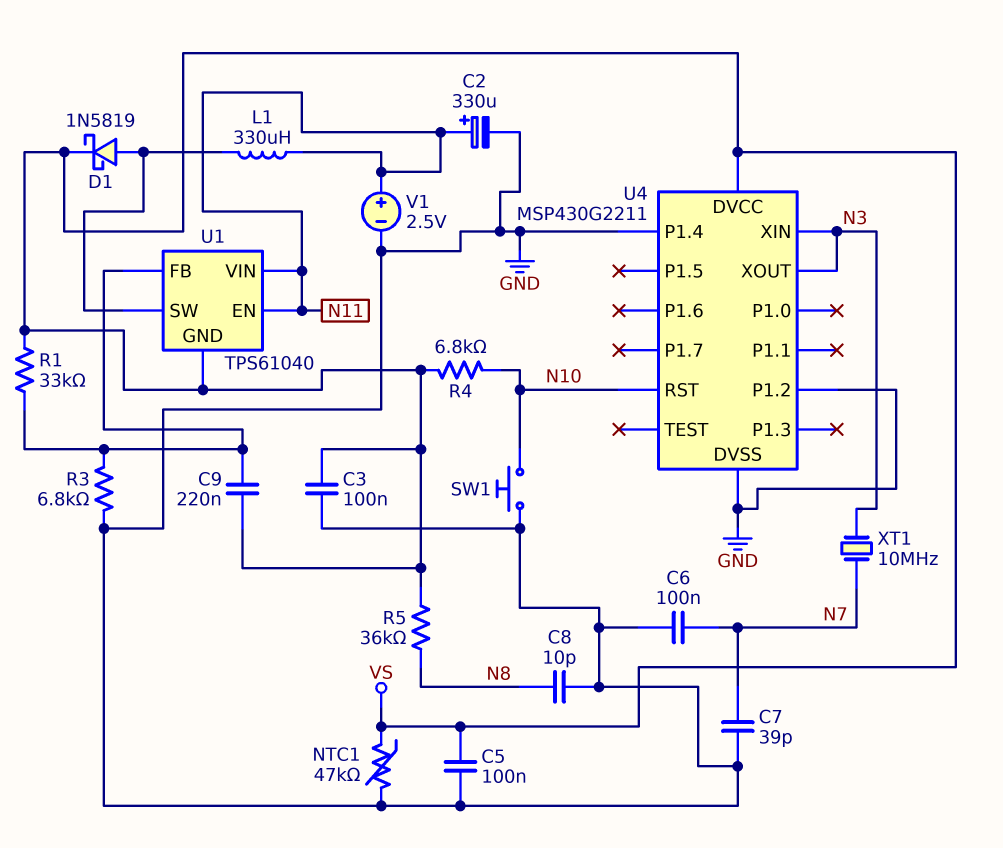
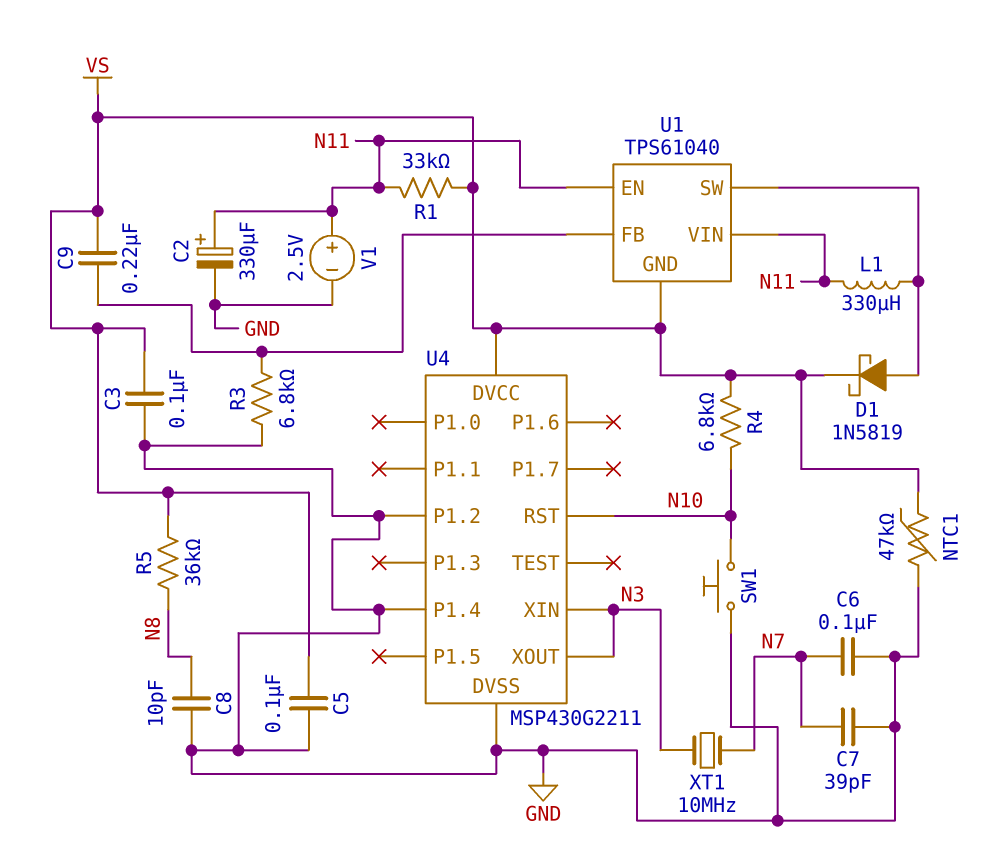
R1: 33k (U1/FB, VS) -> 33k (N11, VS)

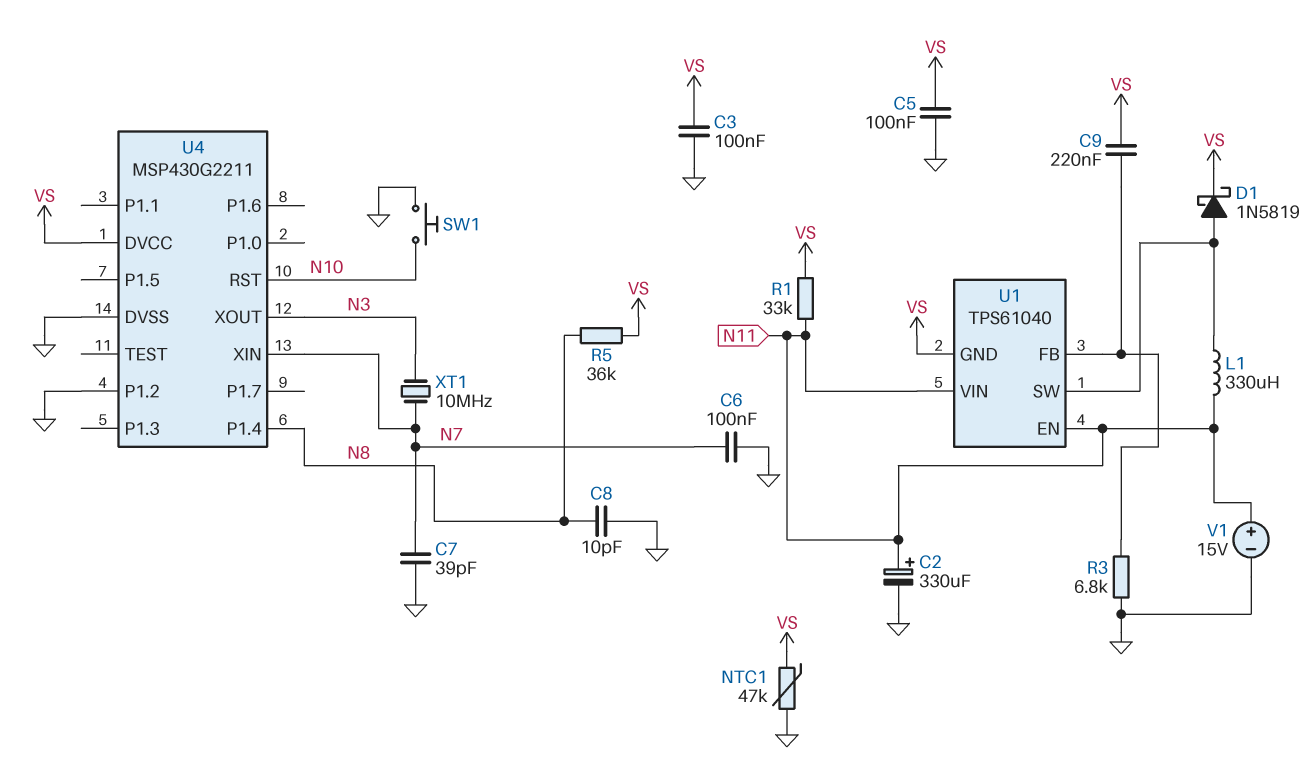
R4: 6.8k (N10, VS) -> none
U4 pin P1.4: GND -> N8
U4 pin XIN: N3 -> N7
V1: 2.5V (plus N11, minus GND) -> 15V (plus N11, minus GND)

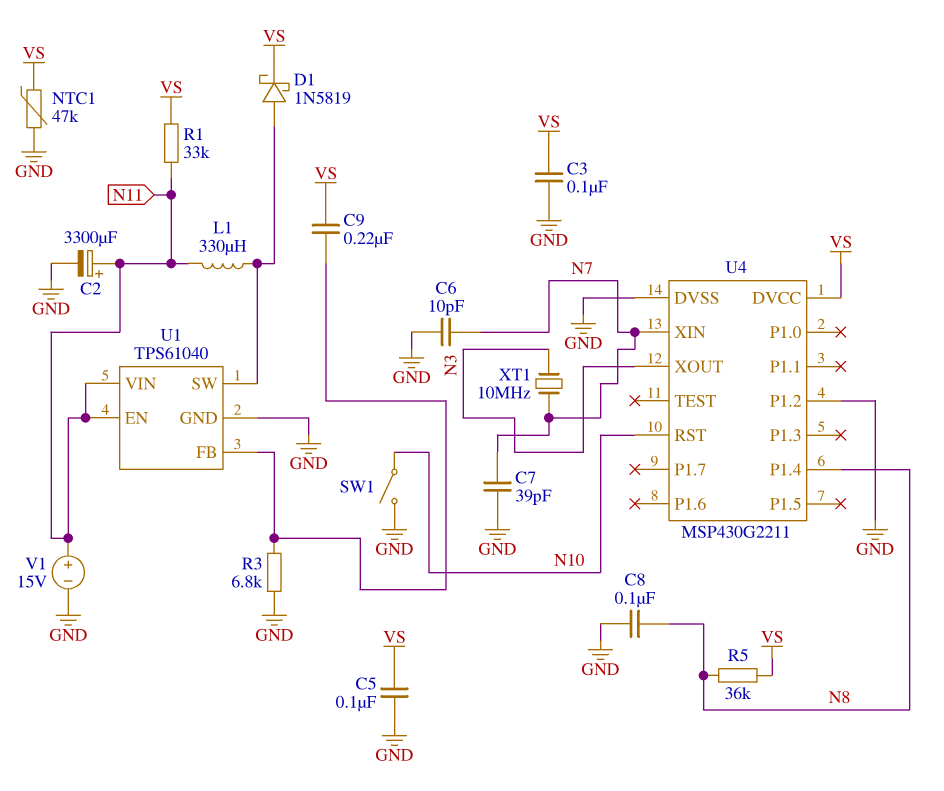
C2: 330uF (plus N11, minus GND) -> 3300uF (plus N11, minus GND)
C6: 100nF (GND, N7) -> 10pF (GND, N7)
C8: 10pF (GND, N8) -> 100nF (GND, N8)
SW1: button (GND, N10) -> switch (GND, N10)
U1 pin GND: VS -> GND

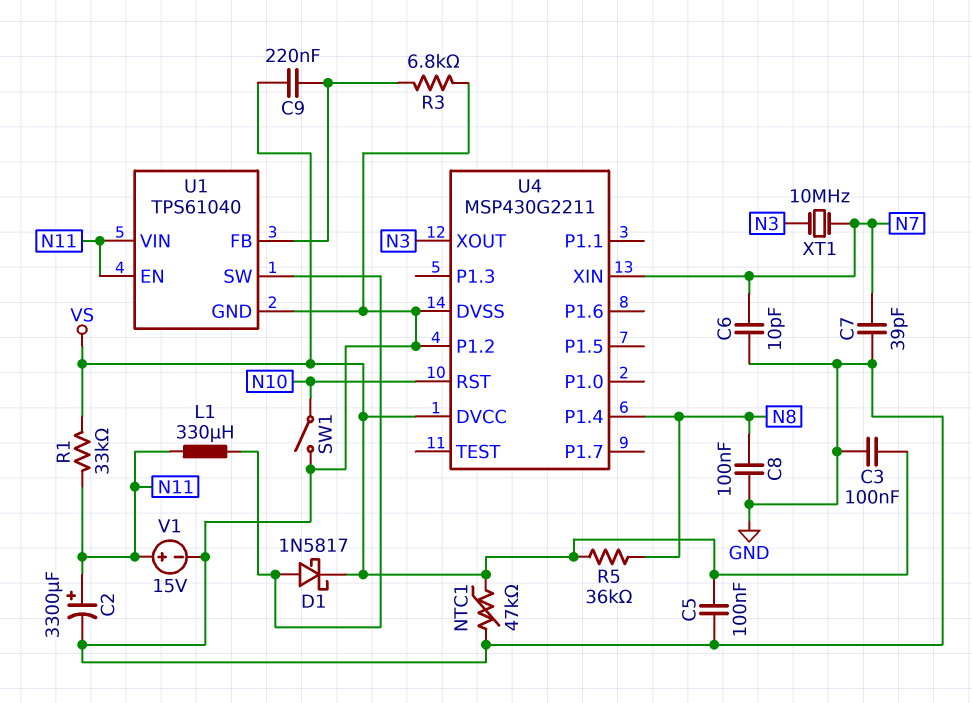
D1: schottky 1N5819 (A U1/SW, K VS) -> schottky 1N5817 (A U1/SW, K VS)

